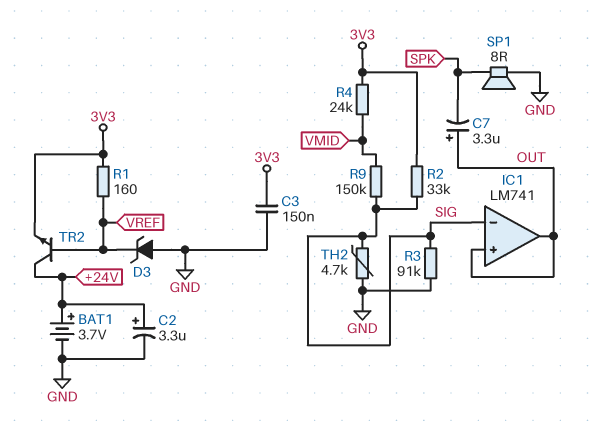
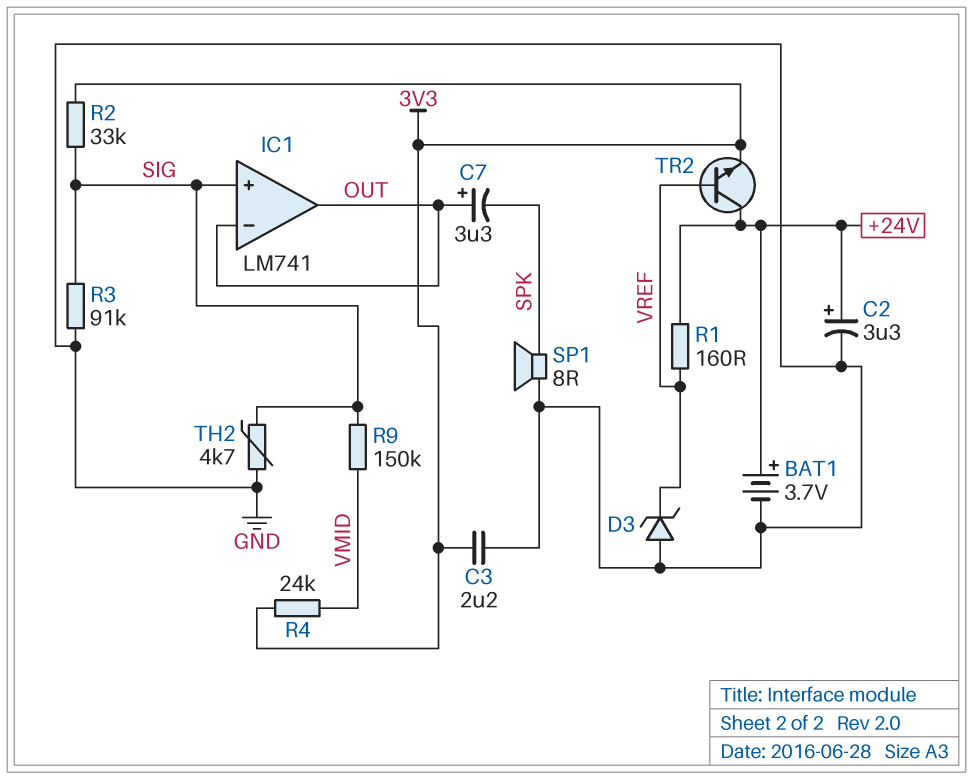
C3: 150nF (3V3, GND) -> 2.2uF (3V3, GND)
IC1 pin in+: OUT -> SIG
IC1 pin in-: SIG -> OUT
R1: 160 (3V3, VREF) -> 160 (+24V, VREF)

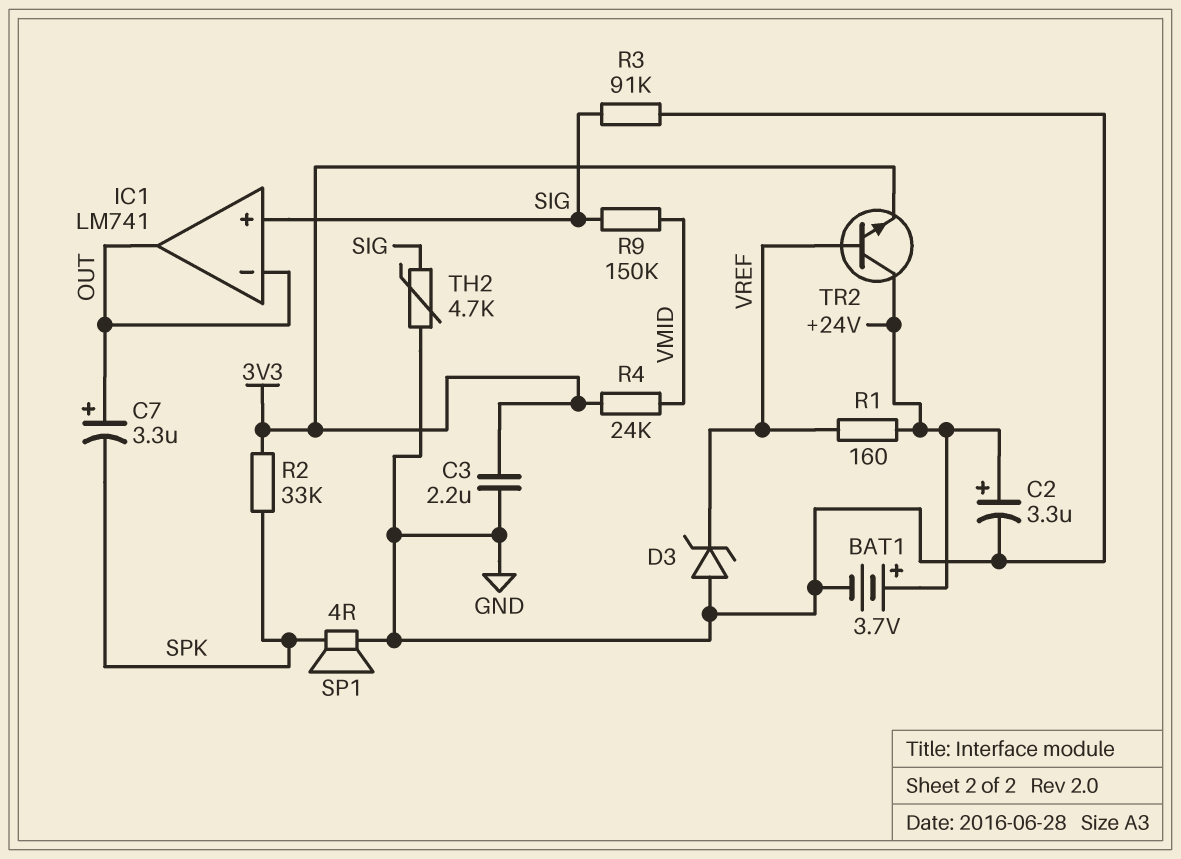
R2: 33k (3V3, SIG) -> 33k (3V3, SPK)
SP1: speaker 8R (GND, SPK) -> speaker 4R (GND, SPK)

